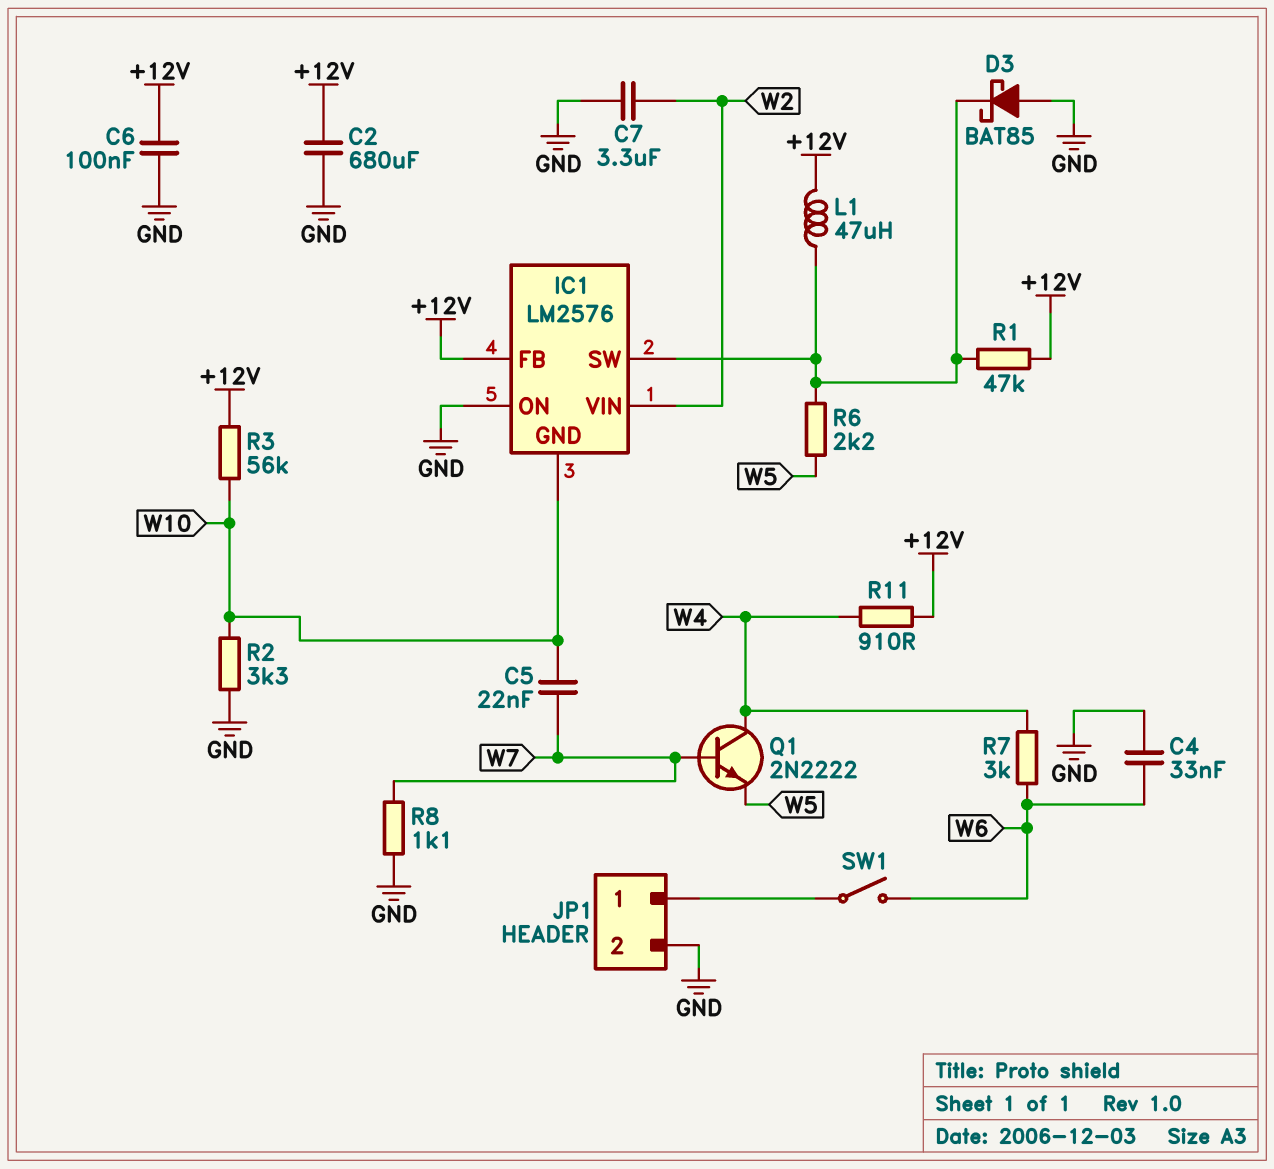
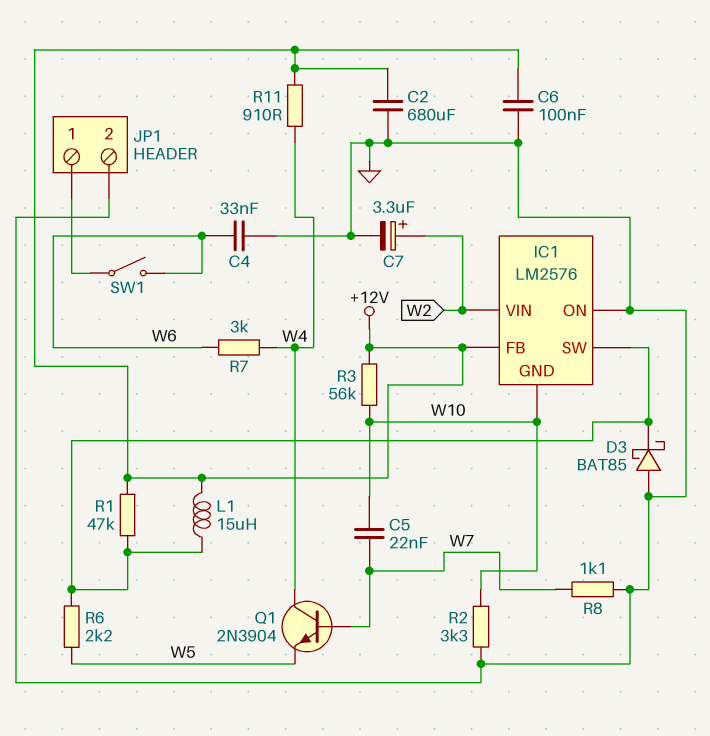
C7: 3.3uF (GND, W2) -> 3.3uF (plus W2, minus GND)
L1: 47uH (+12V, IC1/SW) -> 15uH (+12V, IC1/SW)
Q1: NPN 2N2222 (B W7, C W4, E W5) -> NPN 2N3904 (B W7, C W4, E W5)

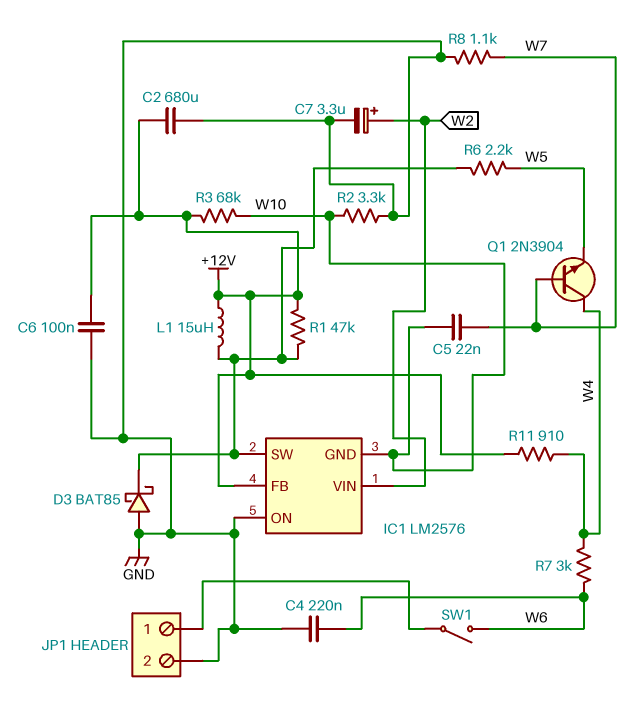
C4: 33nF (GND, W6) -> 220nF (GND, W6)
R3: 56k (+12V, W10) -> 68k (+12V, W10)

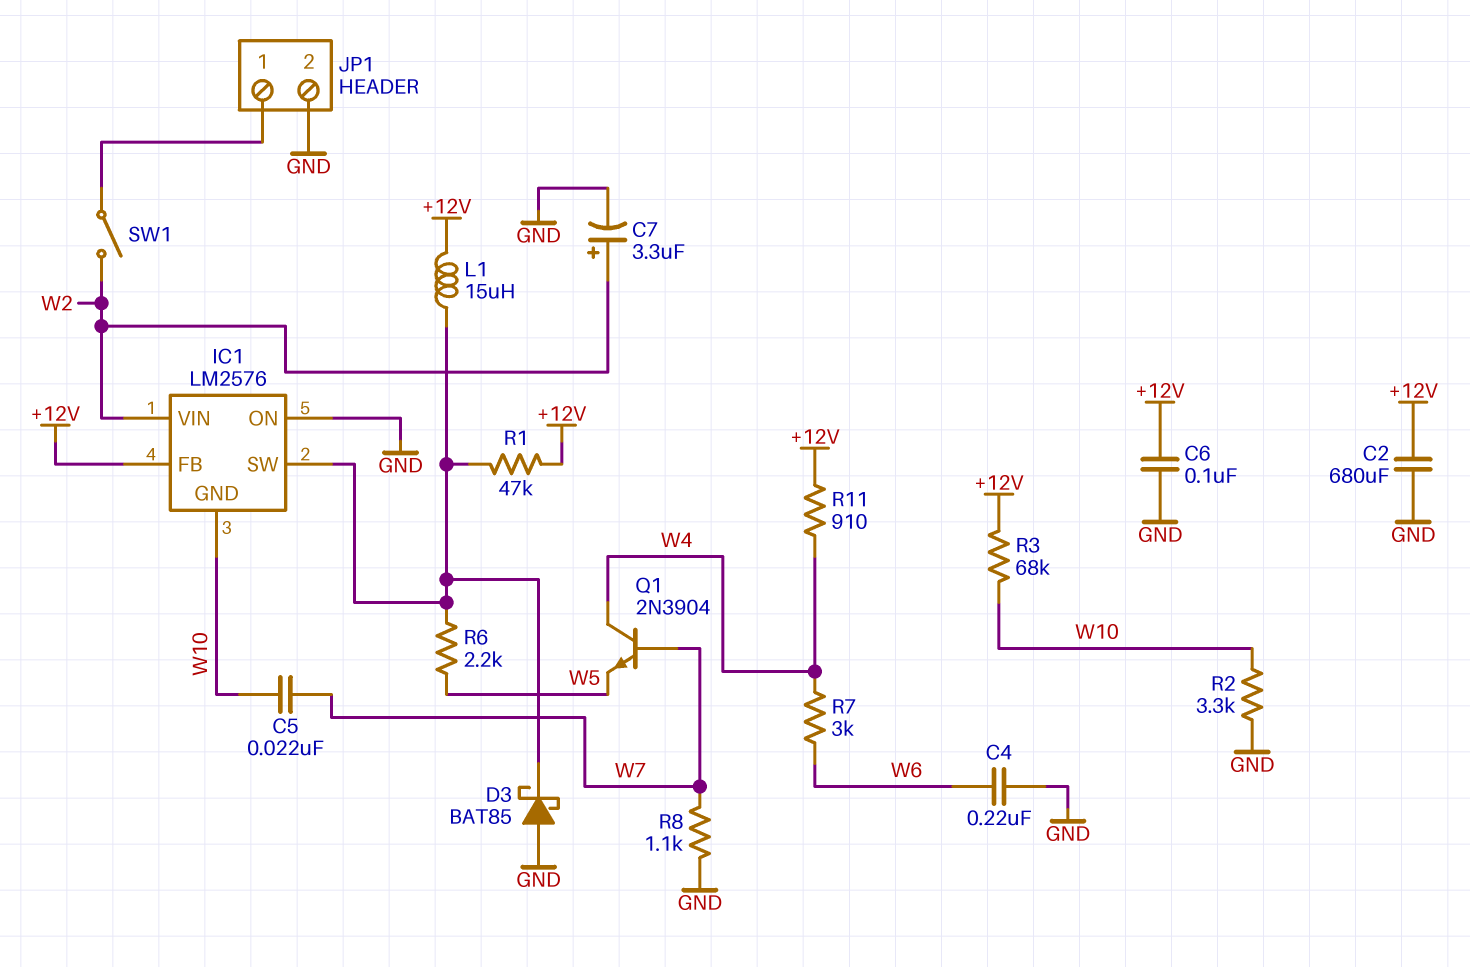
SW1: switch (JP1/1, W6) -> switch (JP1/1, W2)

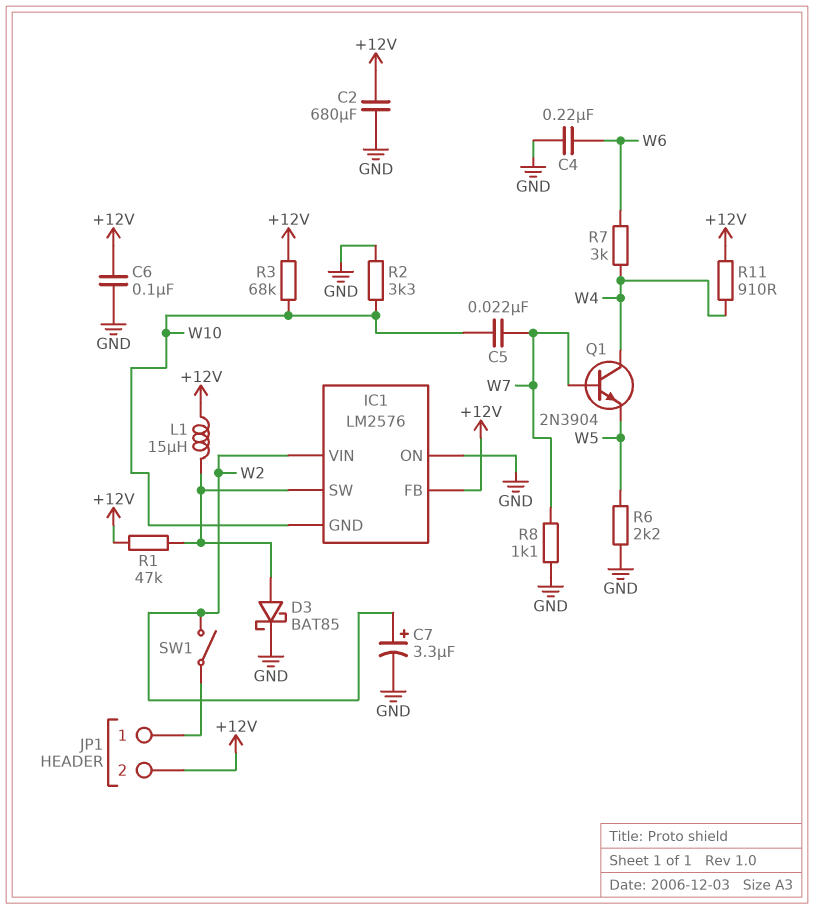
D3: schottky BAT85 (A GND, K IC1/SW) -> schottky BAT85 (A IC1/SW, K GND)
JP1 pin 2: GND -> +12V
R6: 2.2k (IC1/SW, W5) -> 2.2k (GND, W5)

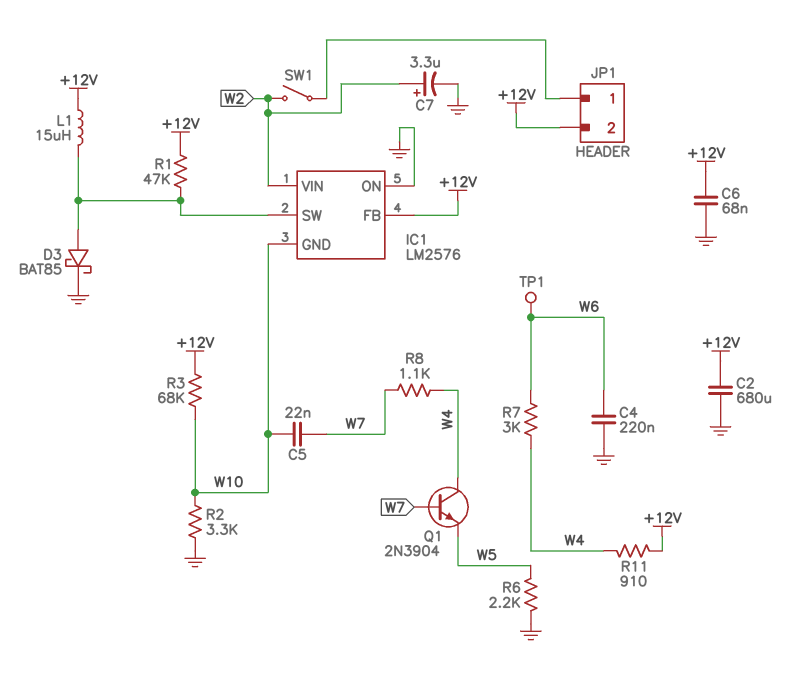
C6: 100nF (+12V, GND) -> 68nF (+12V, GND)
R8: 1.1k (GND, W7) -> 1.1k (W4, W7)
TP1: none -> test point (W6)

